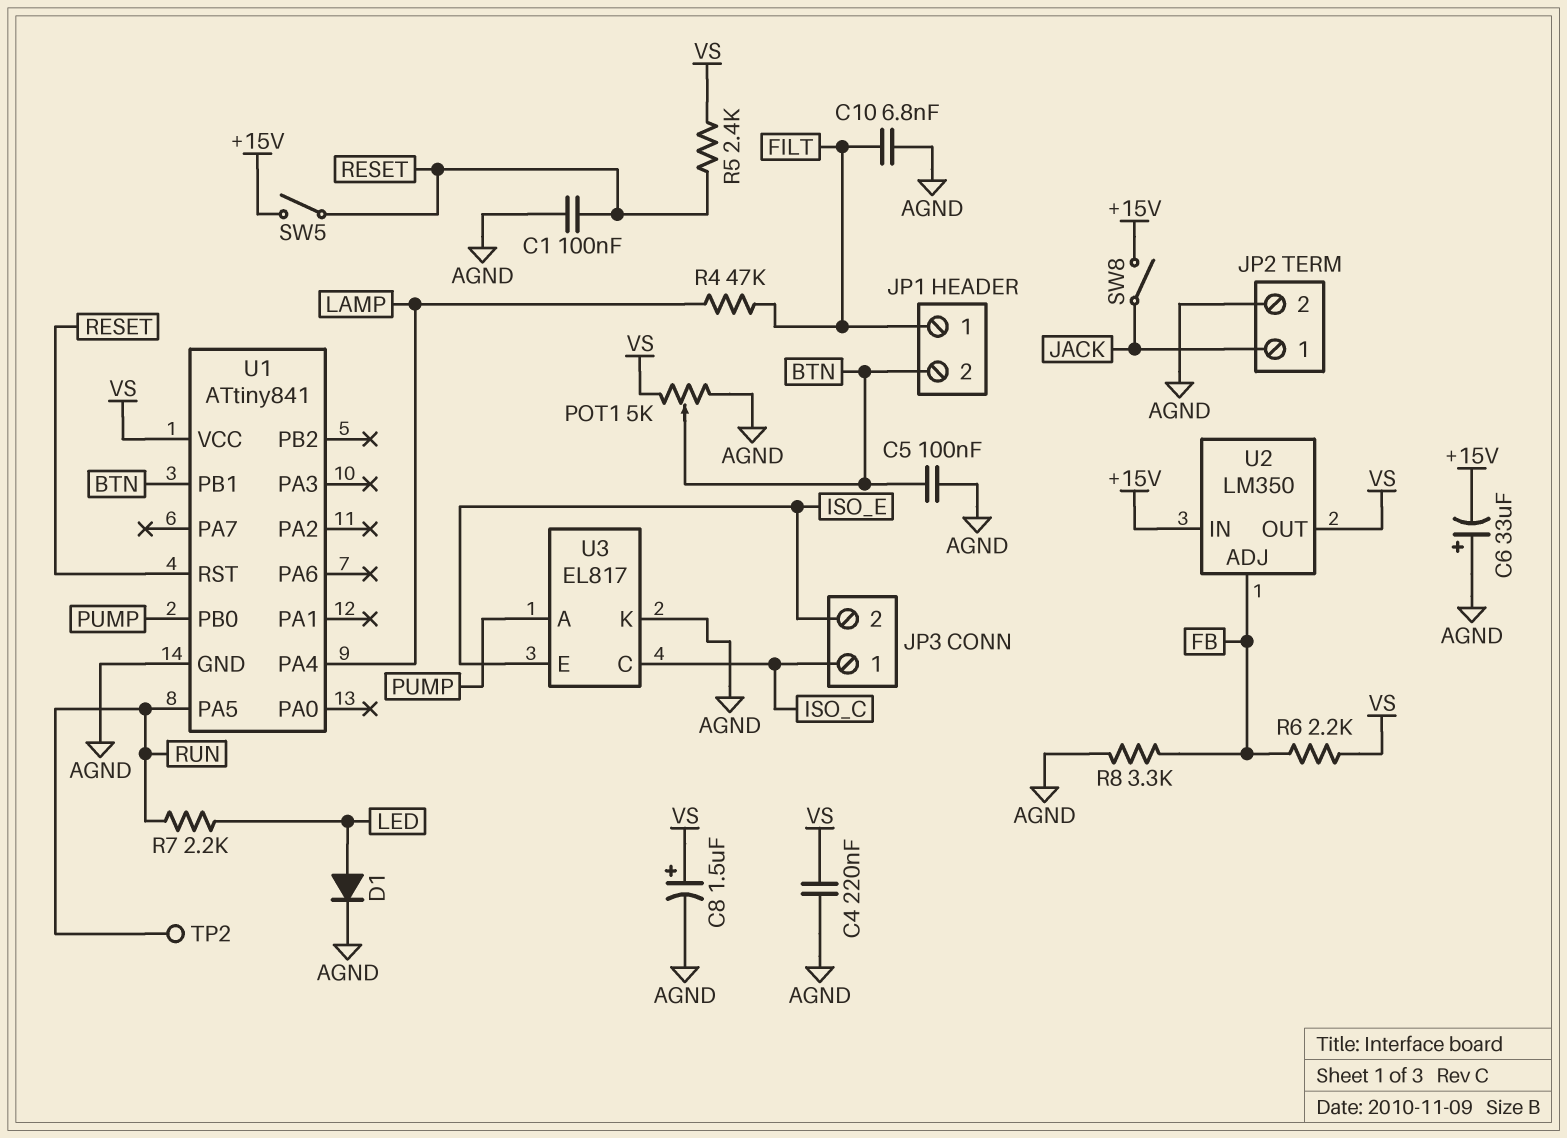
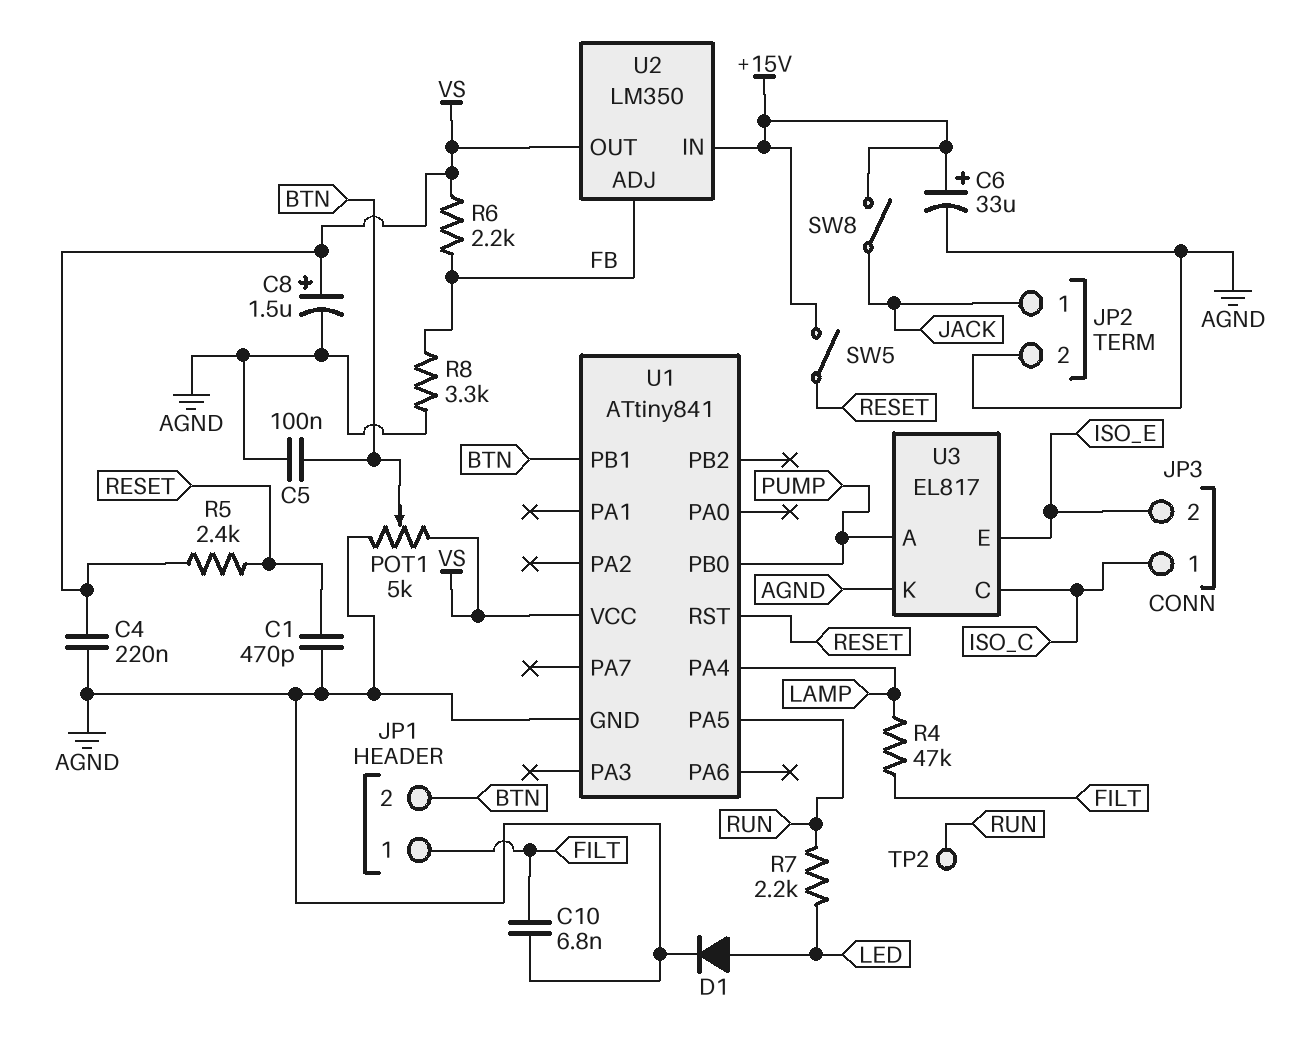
C1: 100nF (AGND, RESET) -> 470pF (AGND, RESET)
C6: 33uF (plus AGND, minus +15V) -> 33uF (plus +15V, minus AGND)

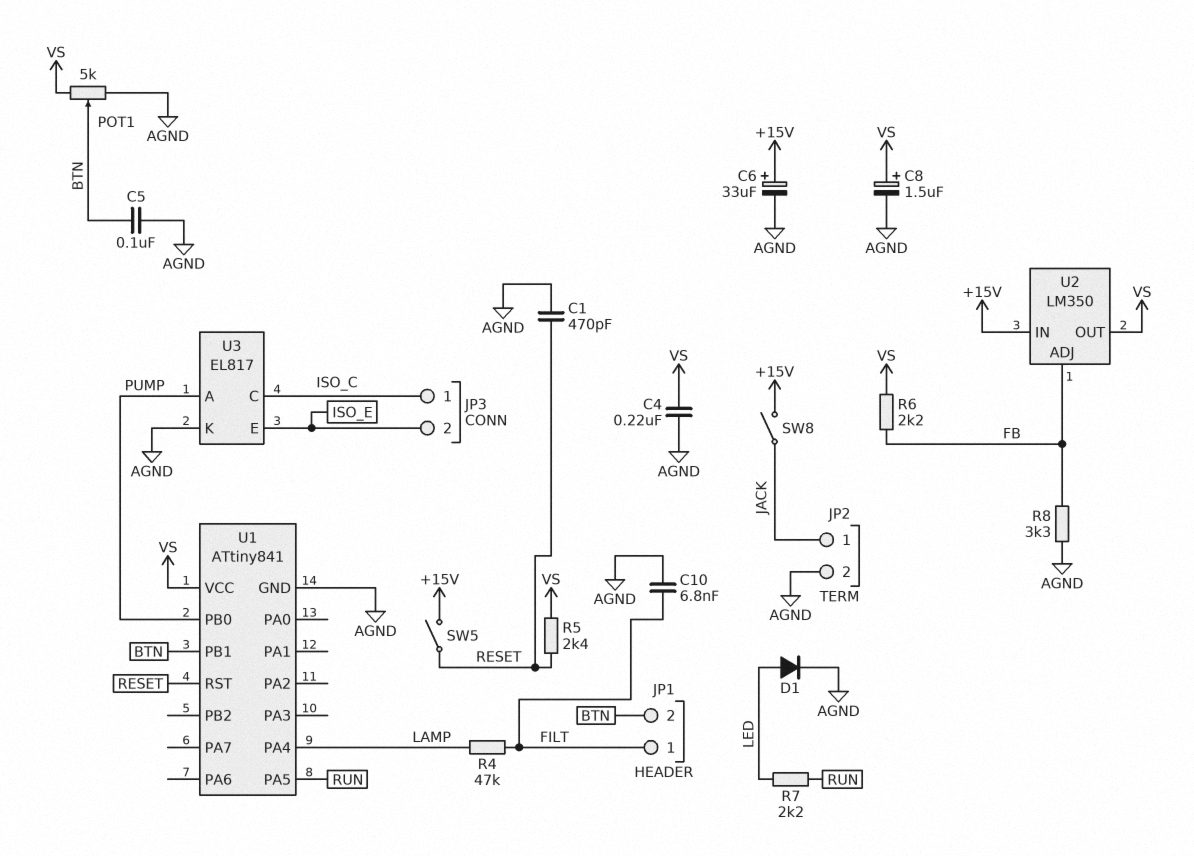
TP2: test point (RUN) -> none

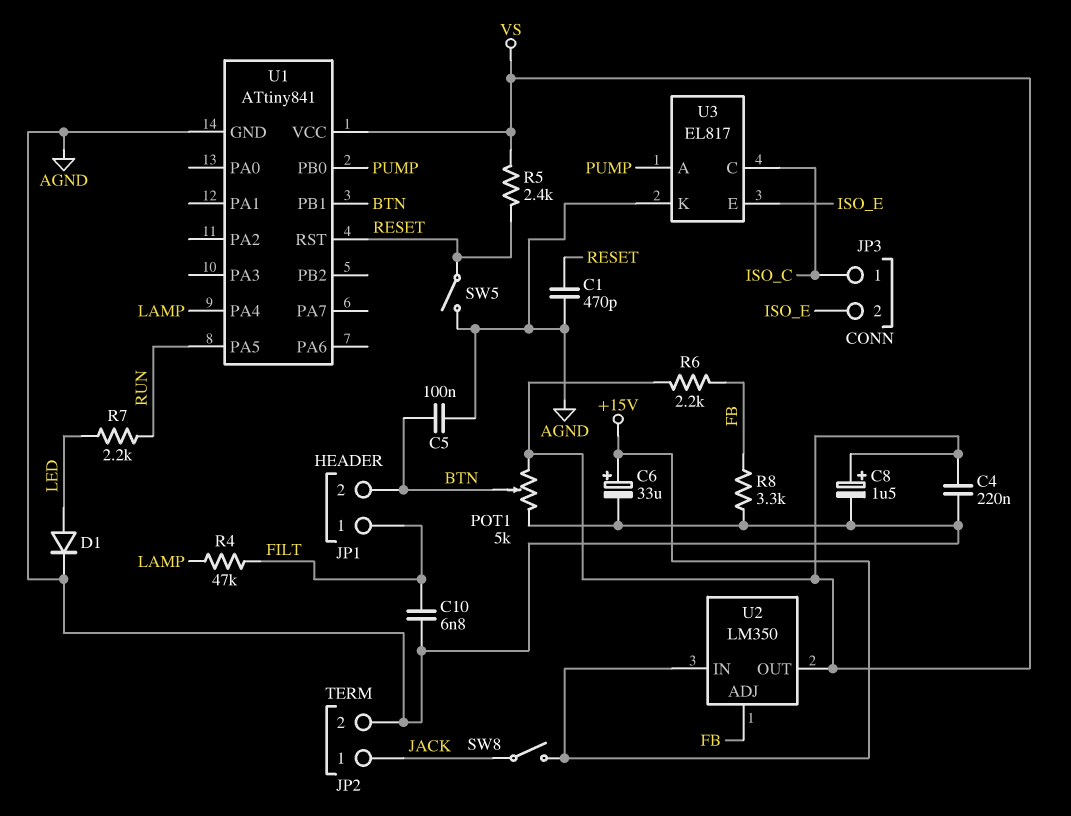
SW5: switch (+15V, RESET) -> switch (AGND, RESET)

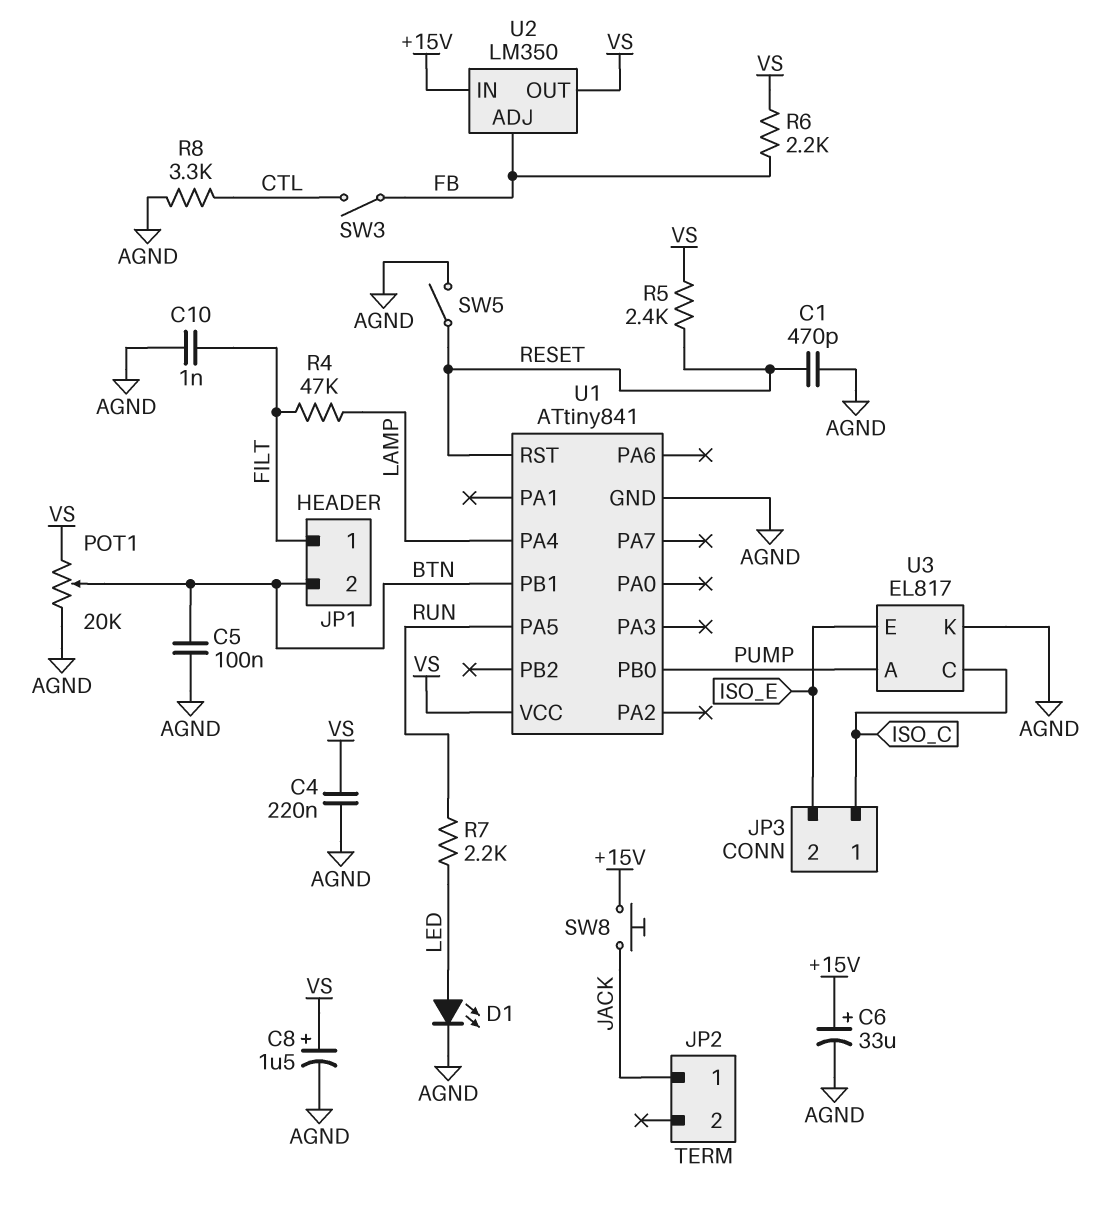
C10: 6.8nF (AGND, FILT) -> 1nF (AGND, FILT)
D1: diode (A LED, K AGND) -> LED (A LED, K AGND)
JP2 pin 2: AGND -> none
POT1: 5k (AGND, VS, wiper BTN) -> 20k (AGND, VS, wiper BTN)
R8: 3.3k (AGND, FB) -> 3.3k (AGND, CTL)
SW3: none -> switch (CTL, FB)
SW8: switch (+15V, JACK) -> button (+15V, JACK)

